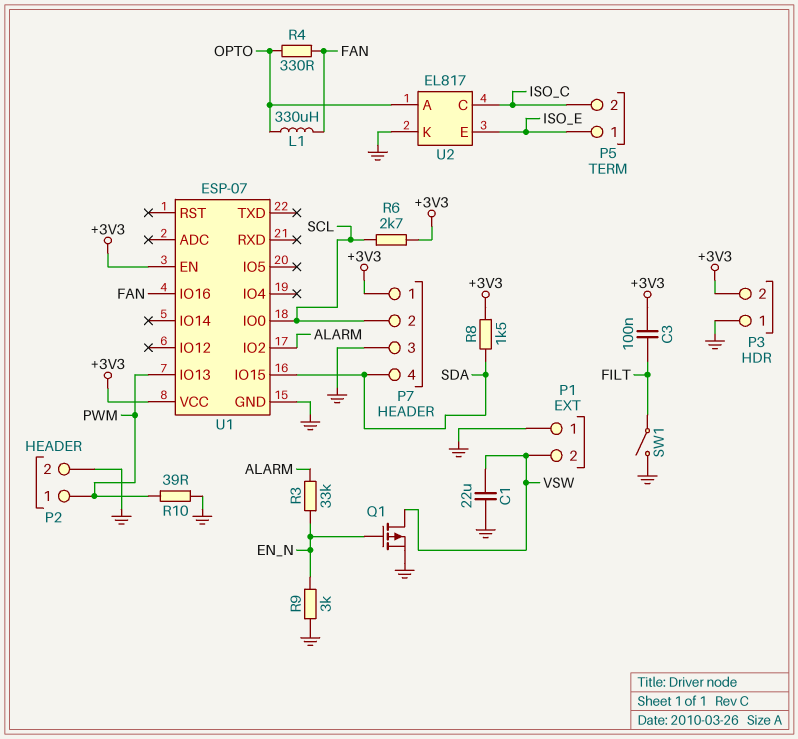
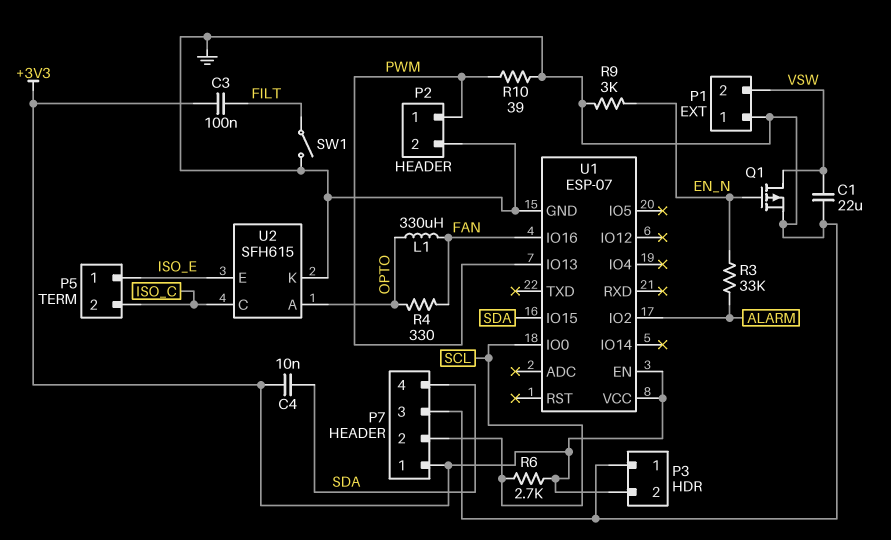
C4: none -> 10nF (+3V3, SDA)
R8: 1.5k (+3V3, SDA) -> none
U2: EL817 -> SFH615

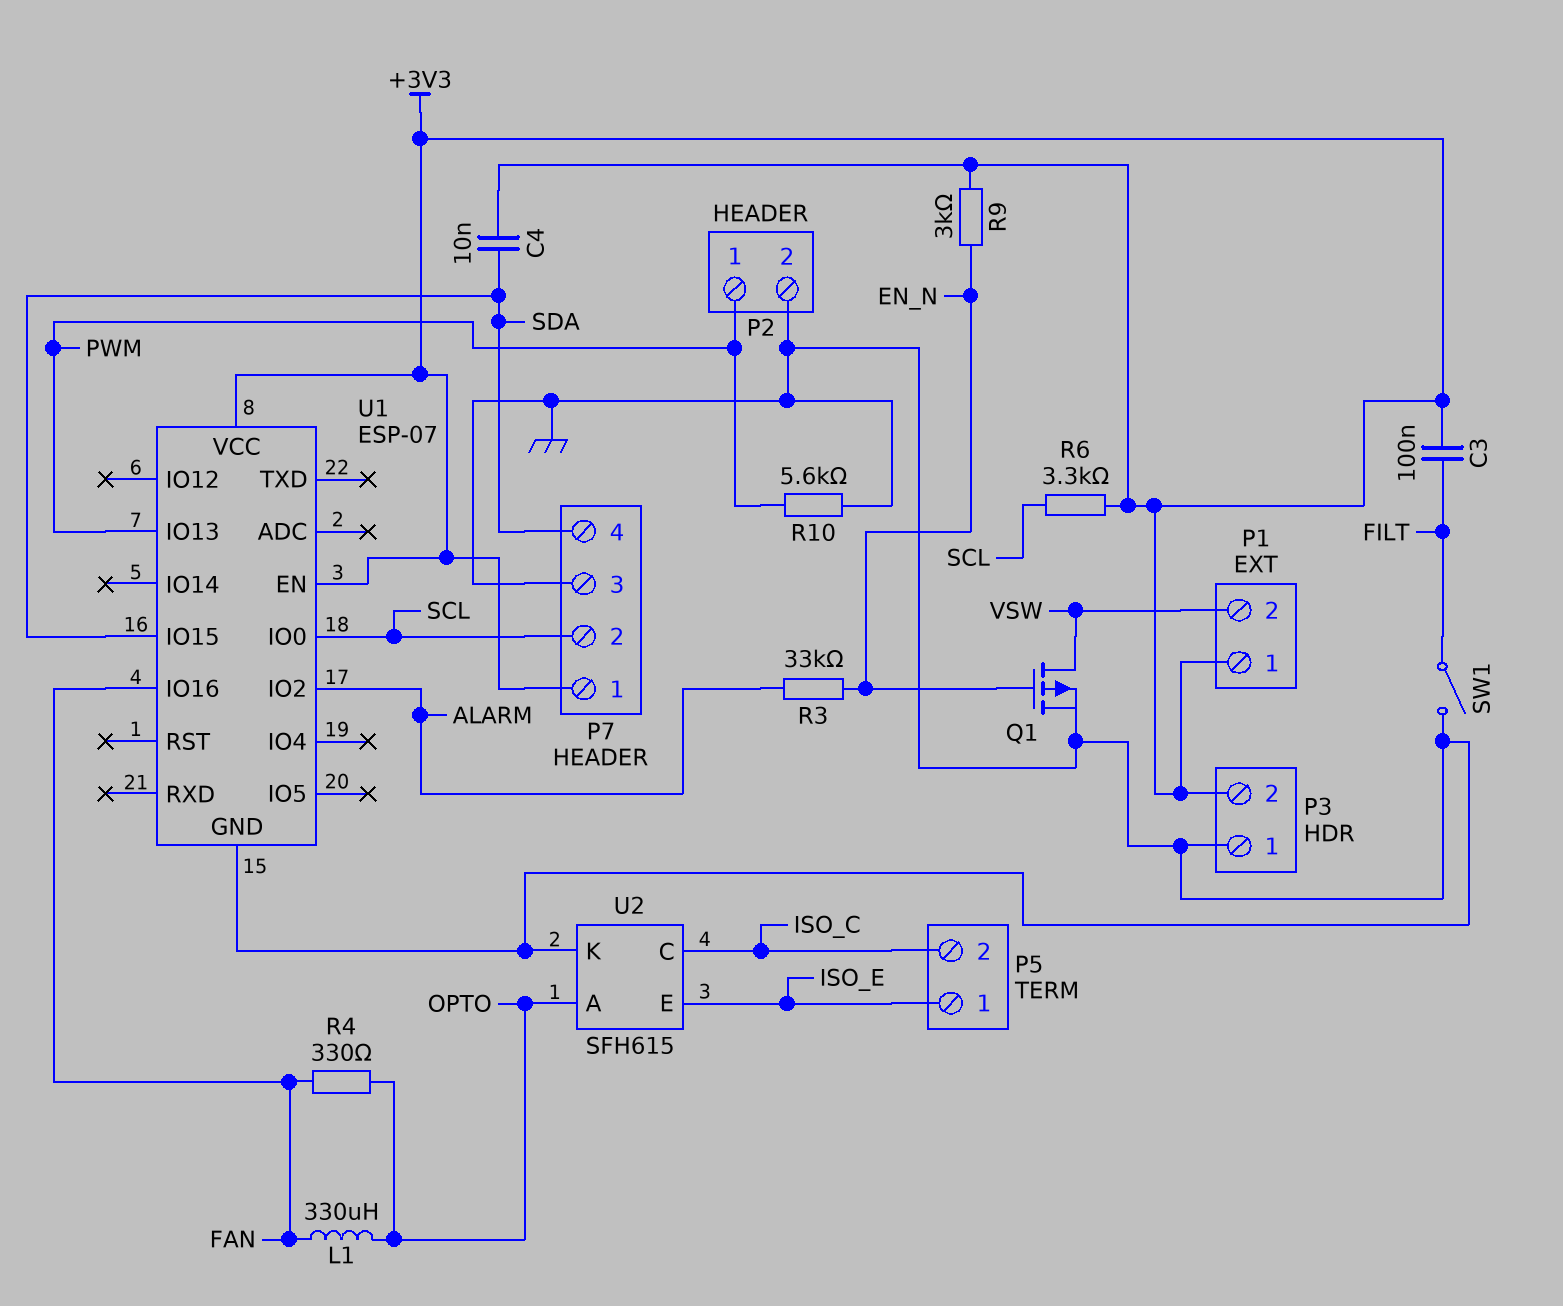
C1: 22uF (GND, VSW) -> none
P1 pin 1: GND -> +3V3
R6: 2.7k (+3V3, SCL) -> 3.3k (+3V3, SCL)
R9: 3k (EN_N, GND) -> 3k (+3V3, EN_N)
R10: 39 (GND, PWM) -> 5.6k (GND, PWM)

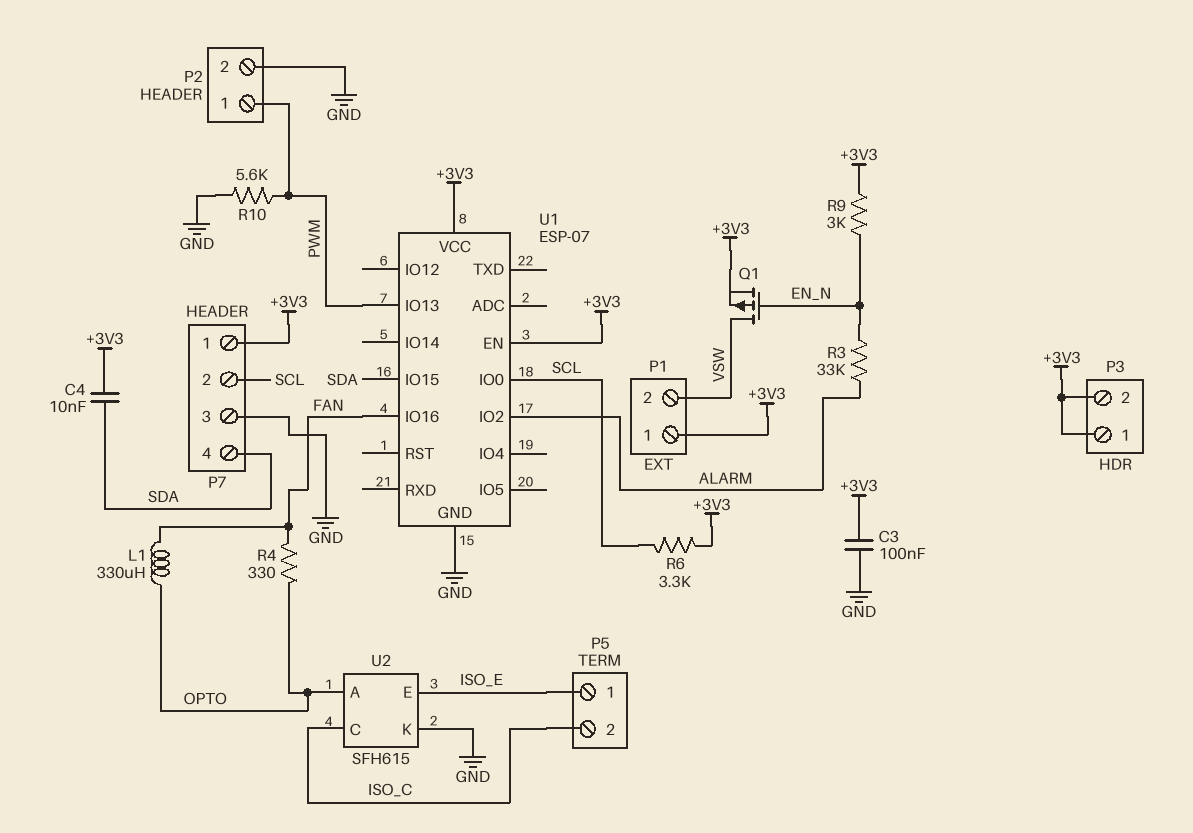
C3: 100nF (+3V3, FILT) -> 100nF (+3V3, GND)
P3 pin 1: GND -> +3V3
Q1: PMOS (G EN_N, D VSW, S GND) -> PMOS (G EN_N, D VSW, S +3V3)
SW1: switch (FILT, GND) -> none

